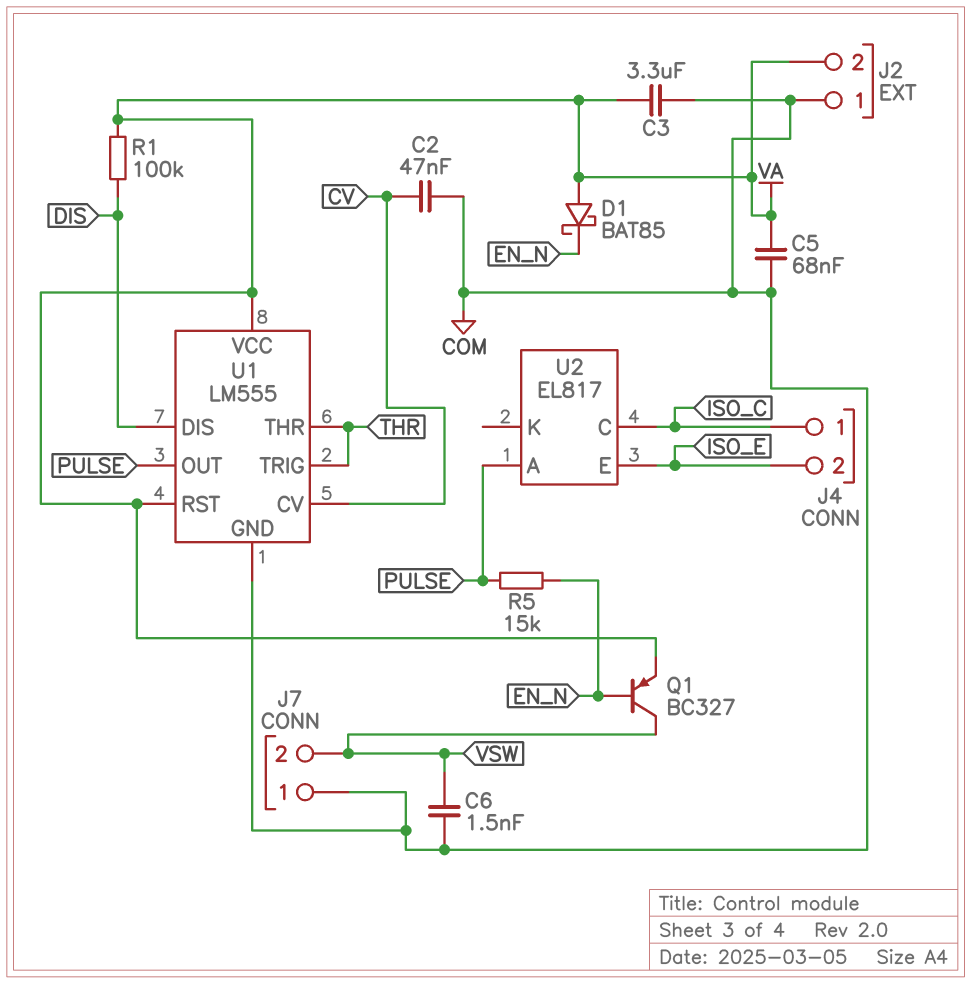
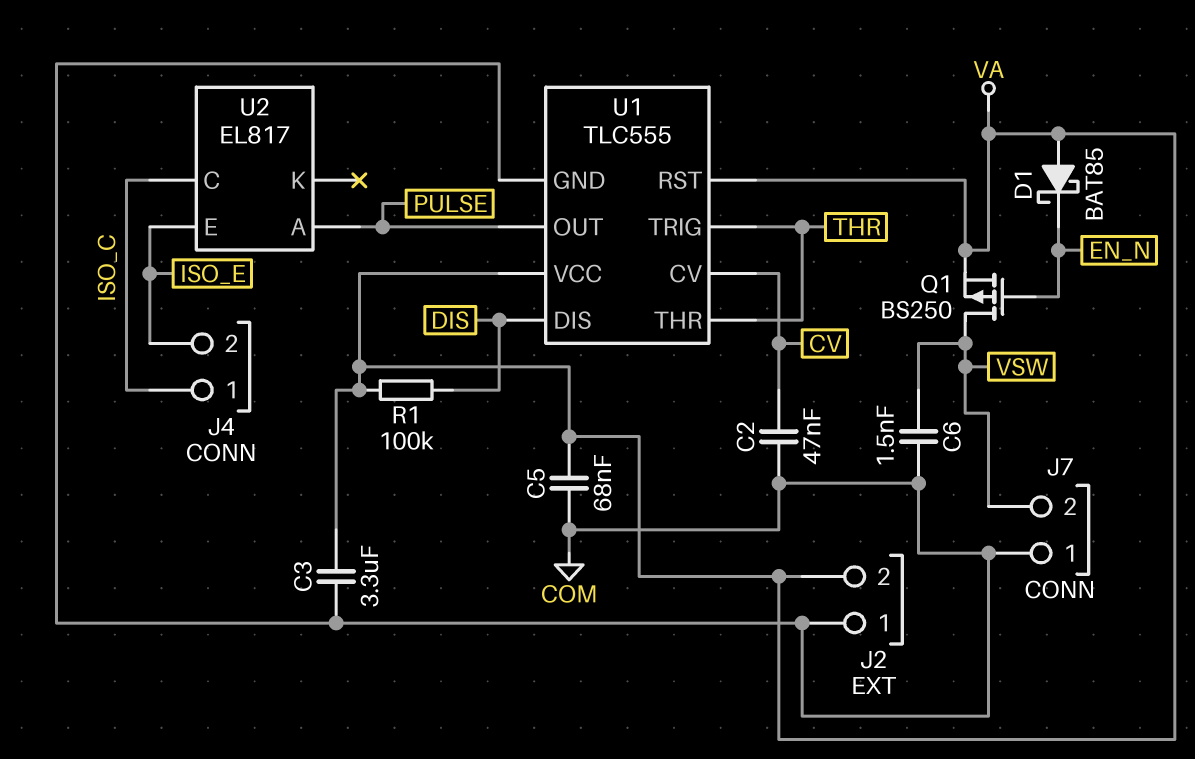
Q1: PNP BC327 (B EN_N, C VSW, E VA) -> PMOS BS250 (G EN_N, D VSW, S VA)
R5: 15k (EN_N, PULSE) -> none
U1: LM555 -> TLC555

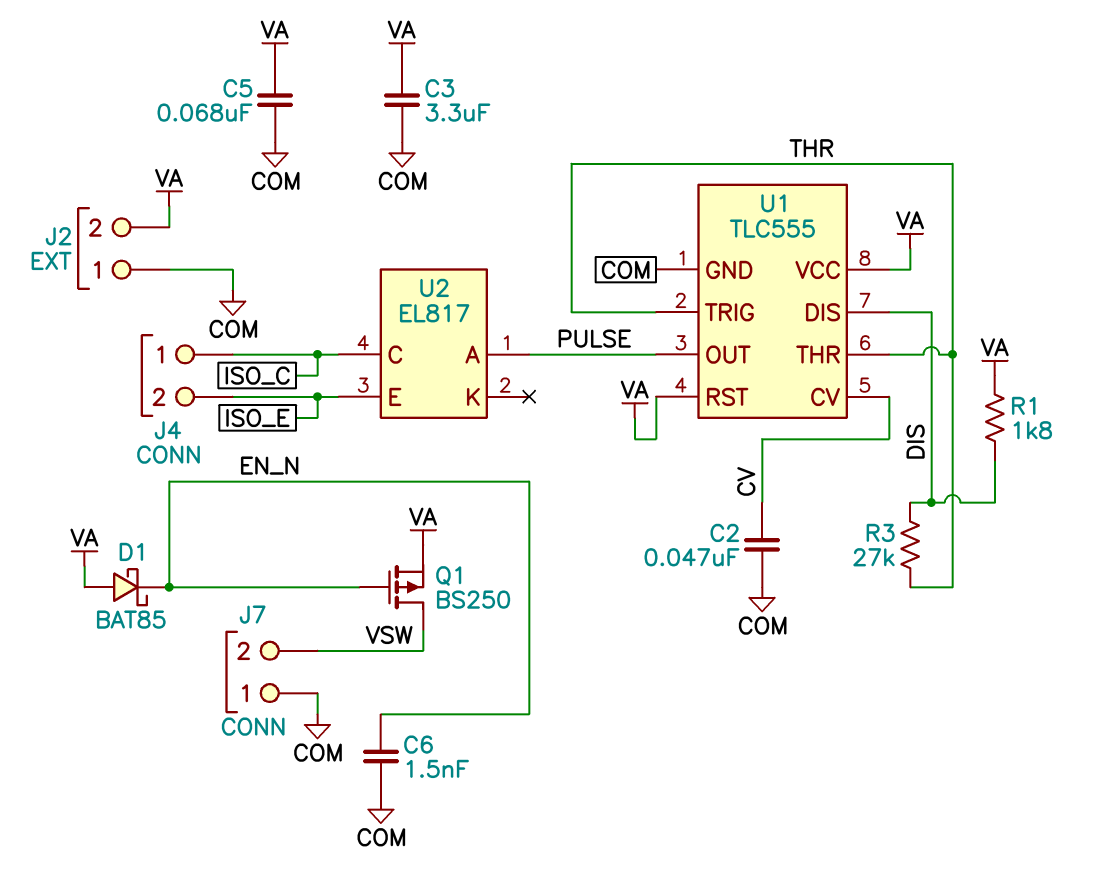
C6: 1.5nF (COM, VSW) -> 1.5nF (COM, EN_N)
R1: 100k (DIS, VA) -> 1.8k (DIS, VA)
R3: none -> 27k (DIS, THR)

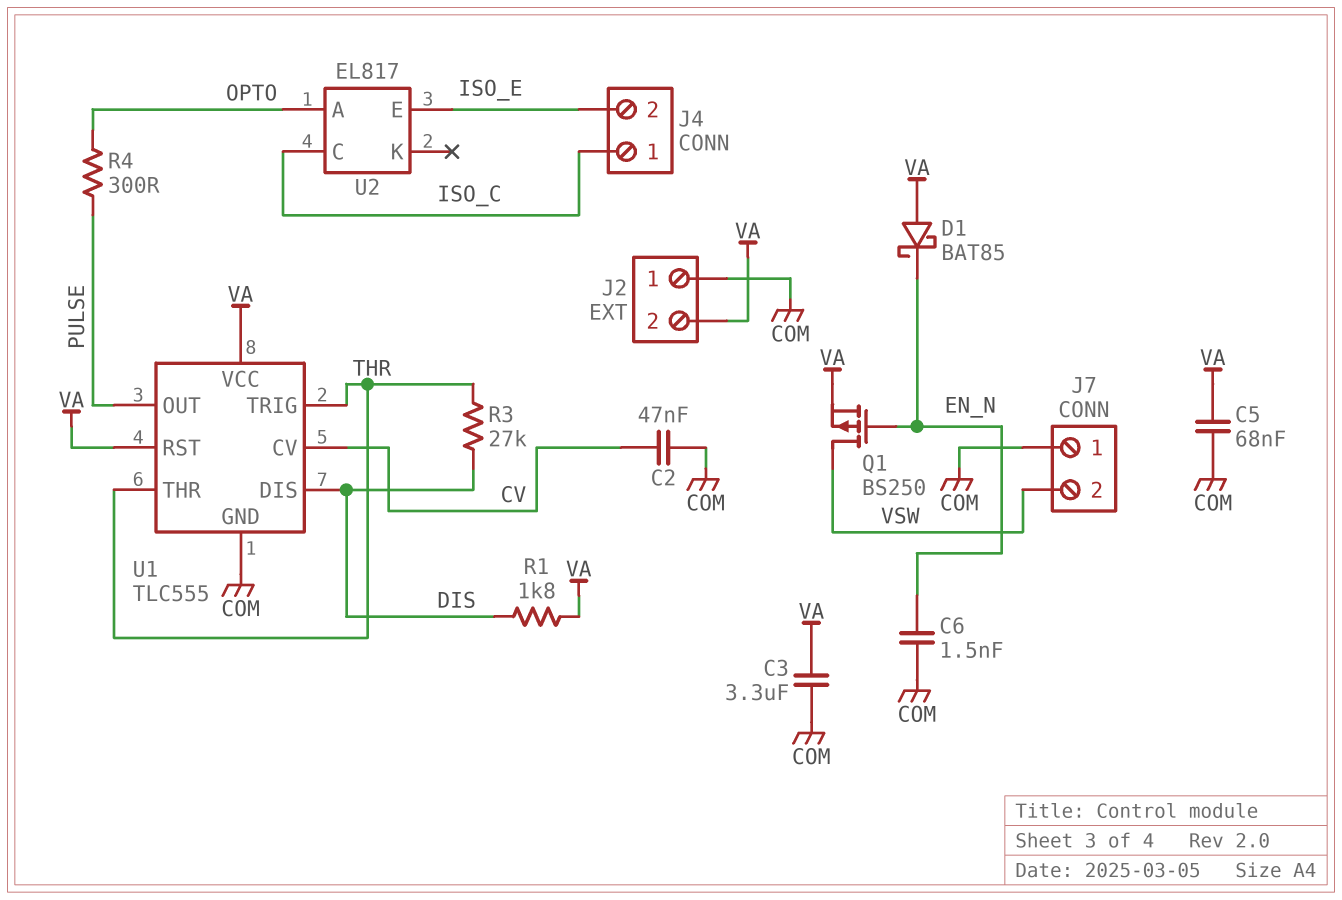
R4: none -> 300 (OPTO, PULSE)
U2 pin A: PULSE -> OPTO

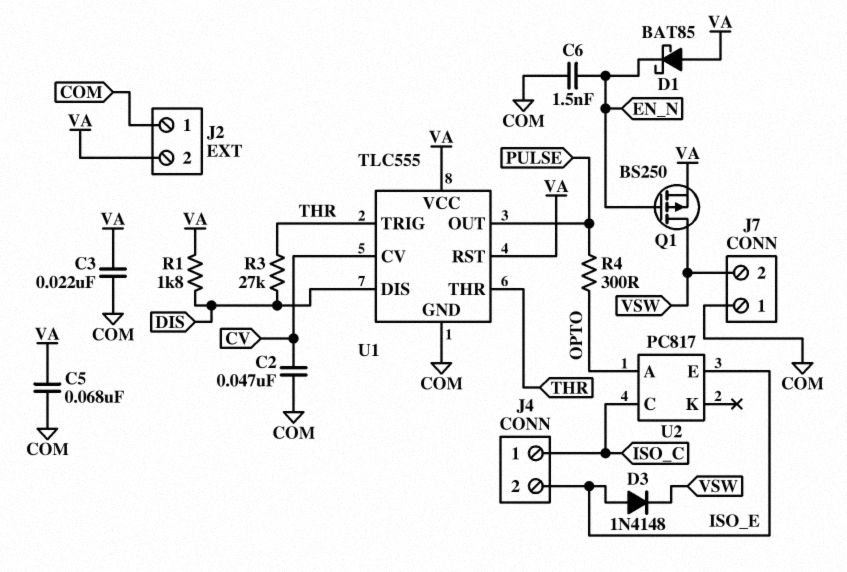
C3: 3.3uF (COM, VA) -> 22nF (COM, VA)
D3: none -> diode 1N4148 (A ISO_E, K VSW)
U2: EL817 -> PC817

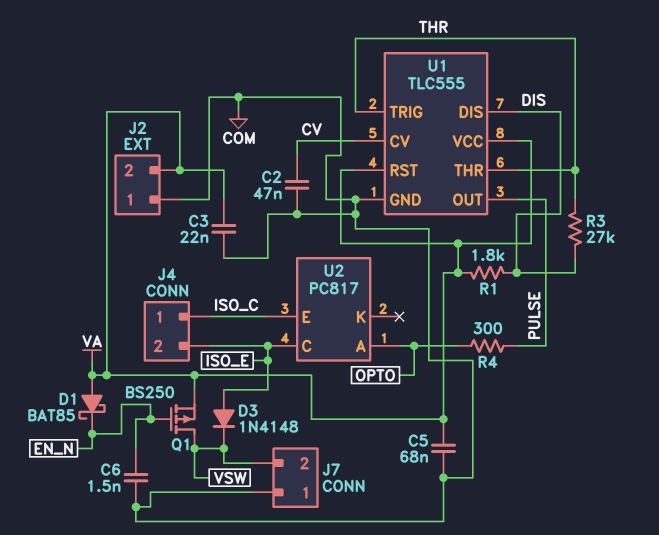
U2 pin C: ISO_C -> ISO_E
U2 pin E: ISO_E -> ISO_C

